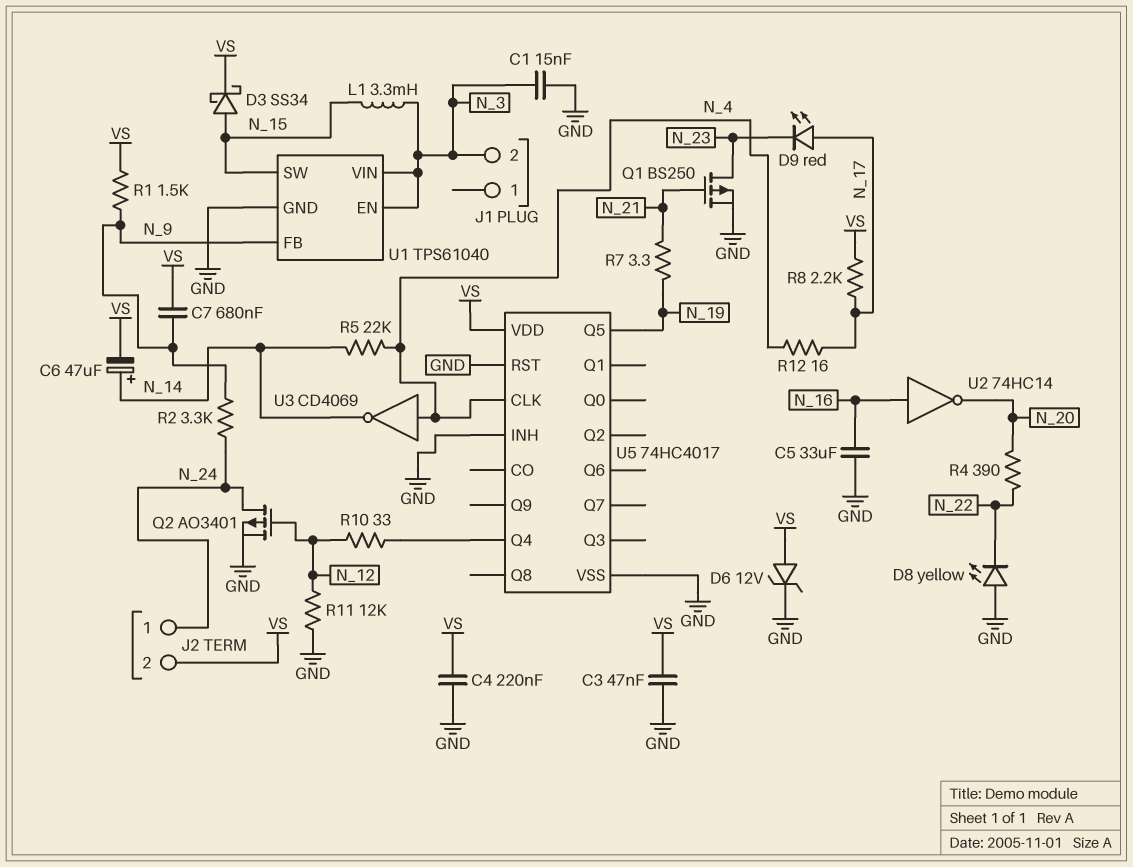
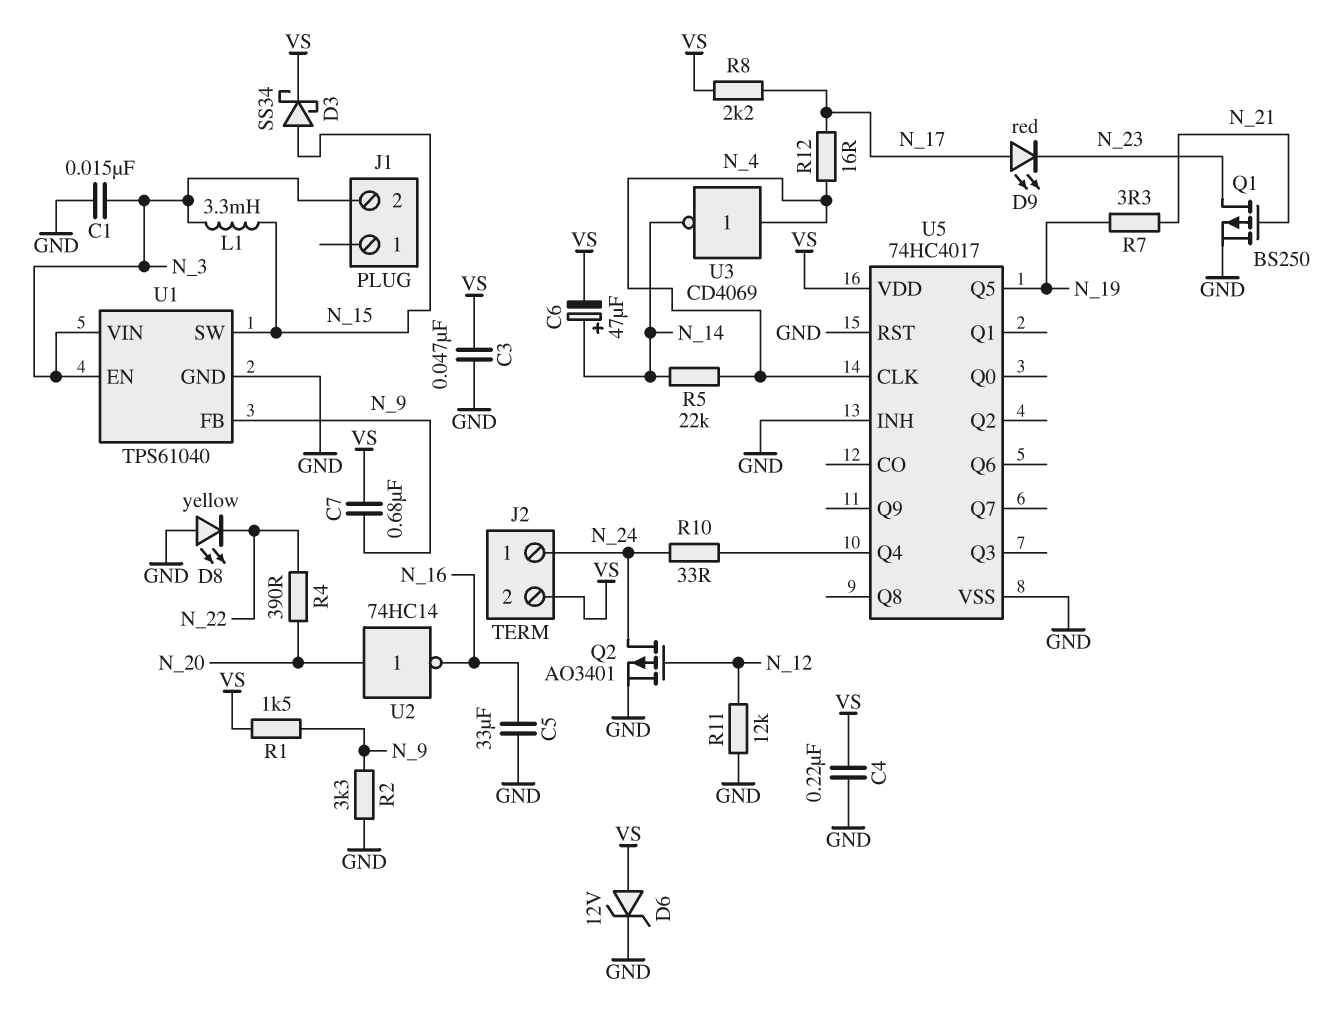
R2: 3.3k (N_9, N_24) -> 3.3k (GND, N_9)
R10: 33 (N_12, U5/Q4) -> 33 (N_24, U5/Q4)
U2: NOT 74HC14 (in N_16, out N_20) -> NOT 74HC14 (in N_20, out N_16)

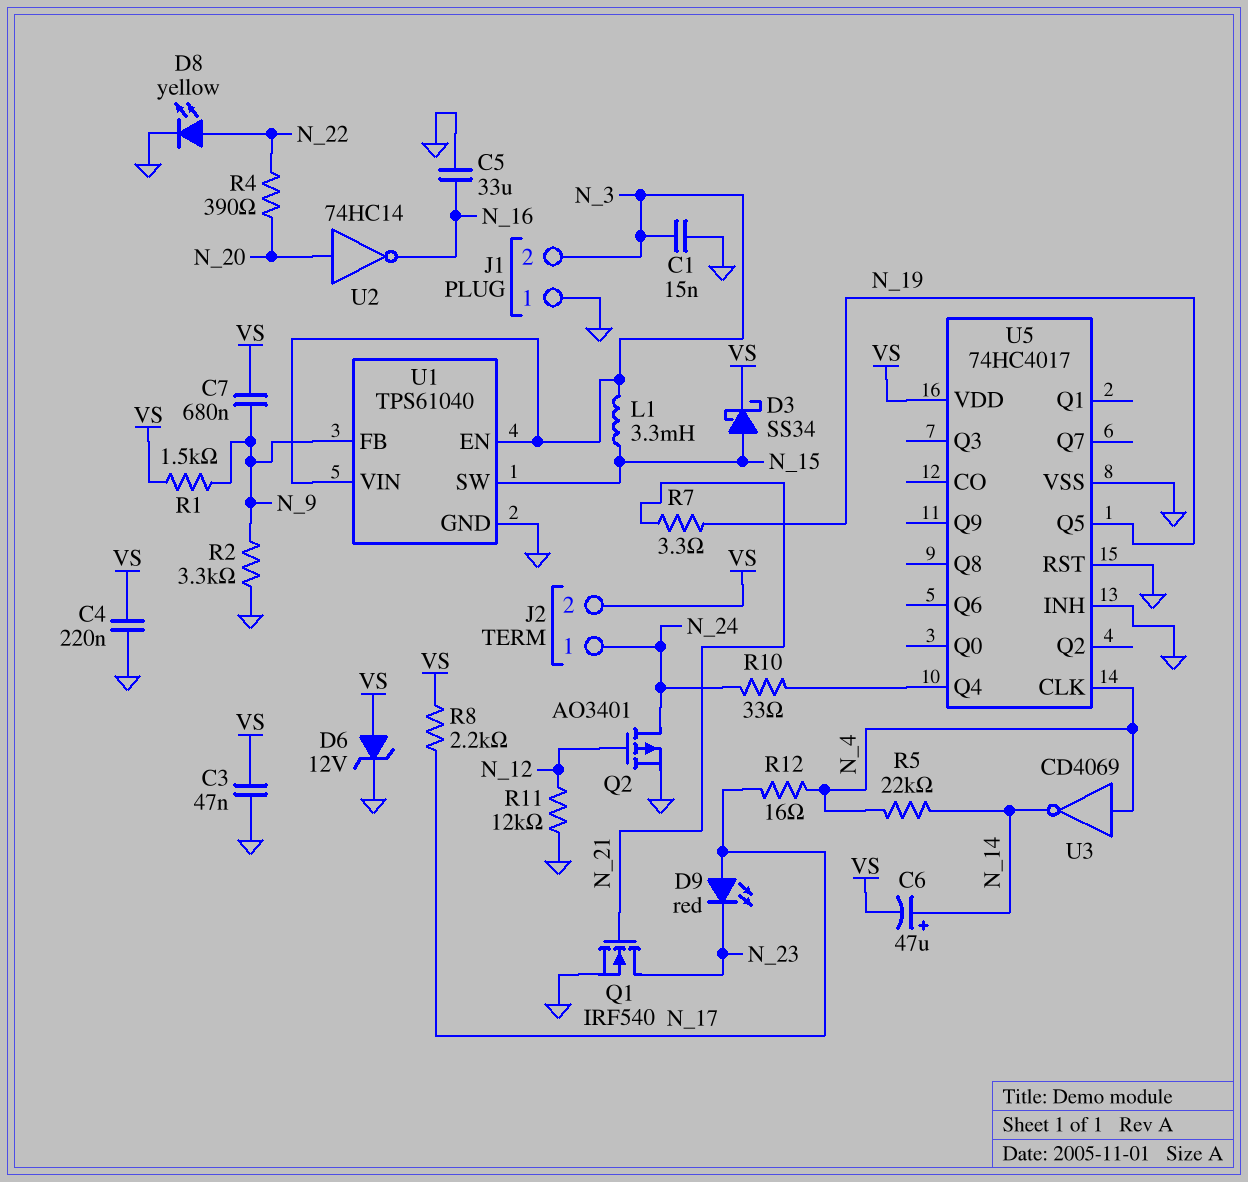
D8: LED yellow (A GND, K N_22) -> LED yellow (A N_22, K GND)
J1 pin 1: none -> GND
Q1: PMOS BS250 (G N_21, D N_23, S GND) -> NMOS IRF540 (G N_21, D N_23, S GND)

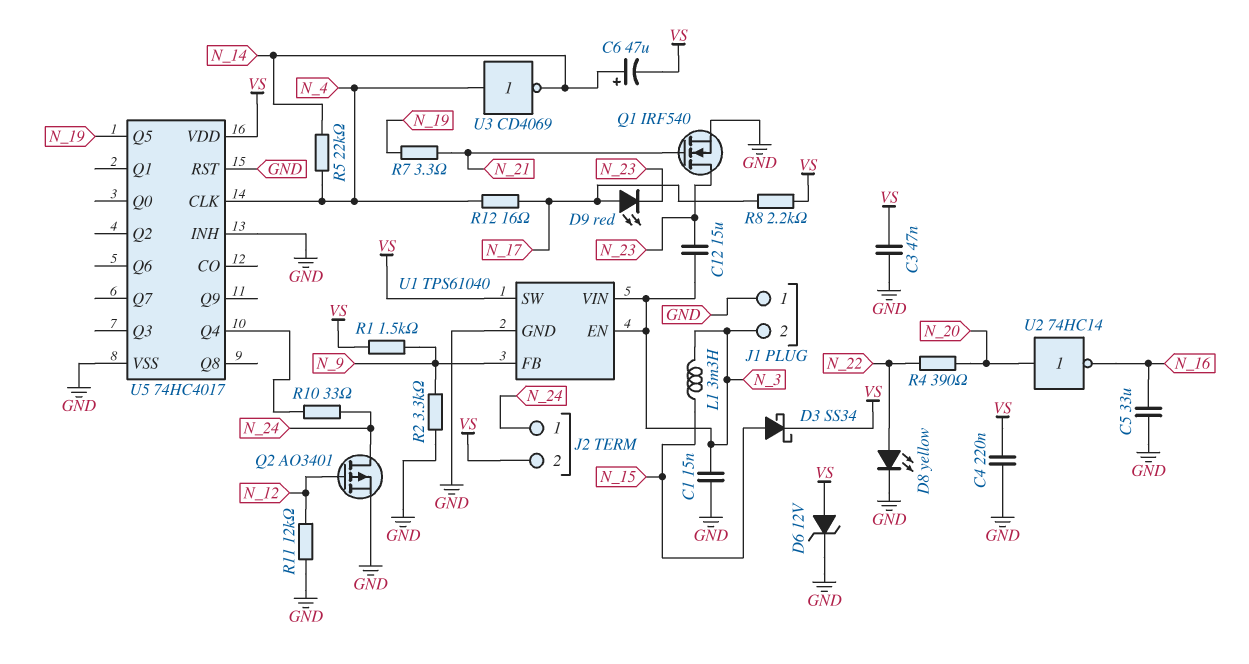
C7: 680nF (N_9, VS) -> none
C12: none -> 15uF (N_3, N_23)
U1 pin SW: N_15 -> VS

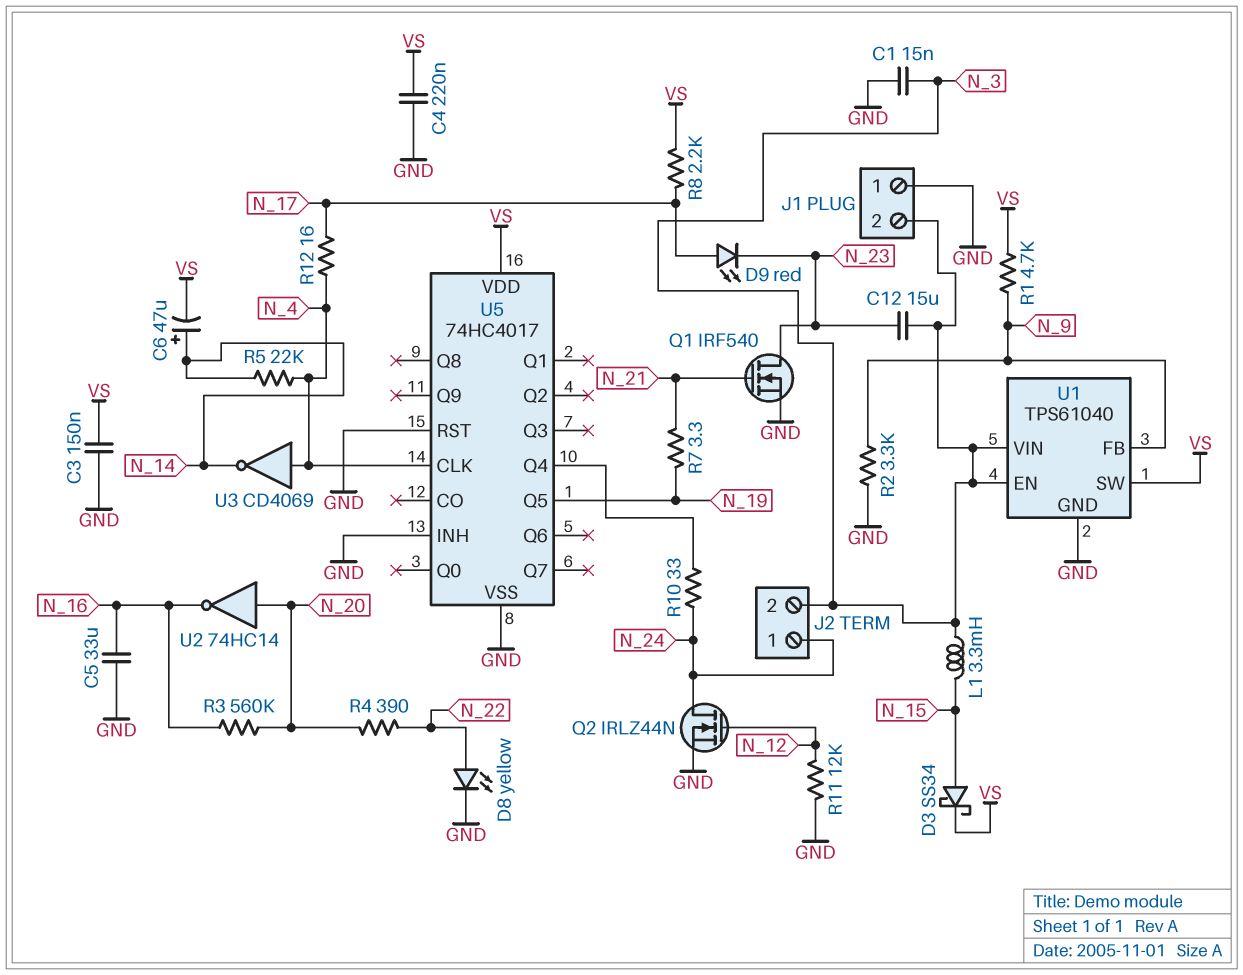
C3: 47nF (GND, VS) -> 150nF (GND, VS)
D6: zener 12V (A VS, K GND) -> none
J2 pin 2: VS -> N_3
Q2: PMOS AO3401 (G N_12, D N_24, S GND) -> NMOS IRLZ44N (G N_12, D N_24, S GND)
R1: 1.5k (N_9, VS) -> 4.7k (N_9, VS)
R3: none -> 560k (N_16, N_20)

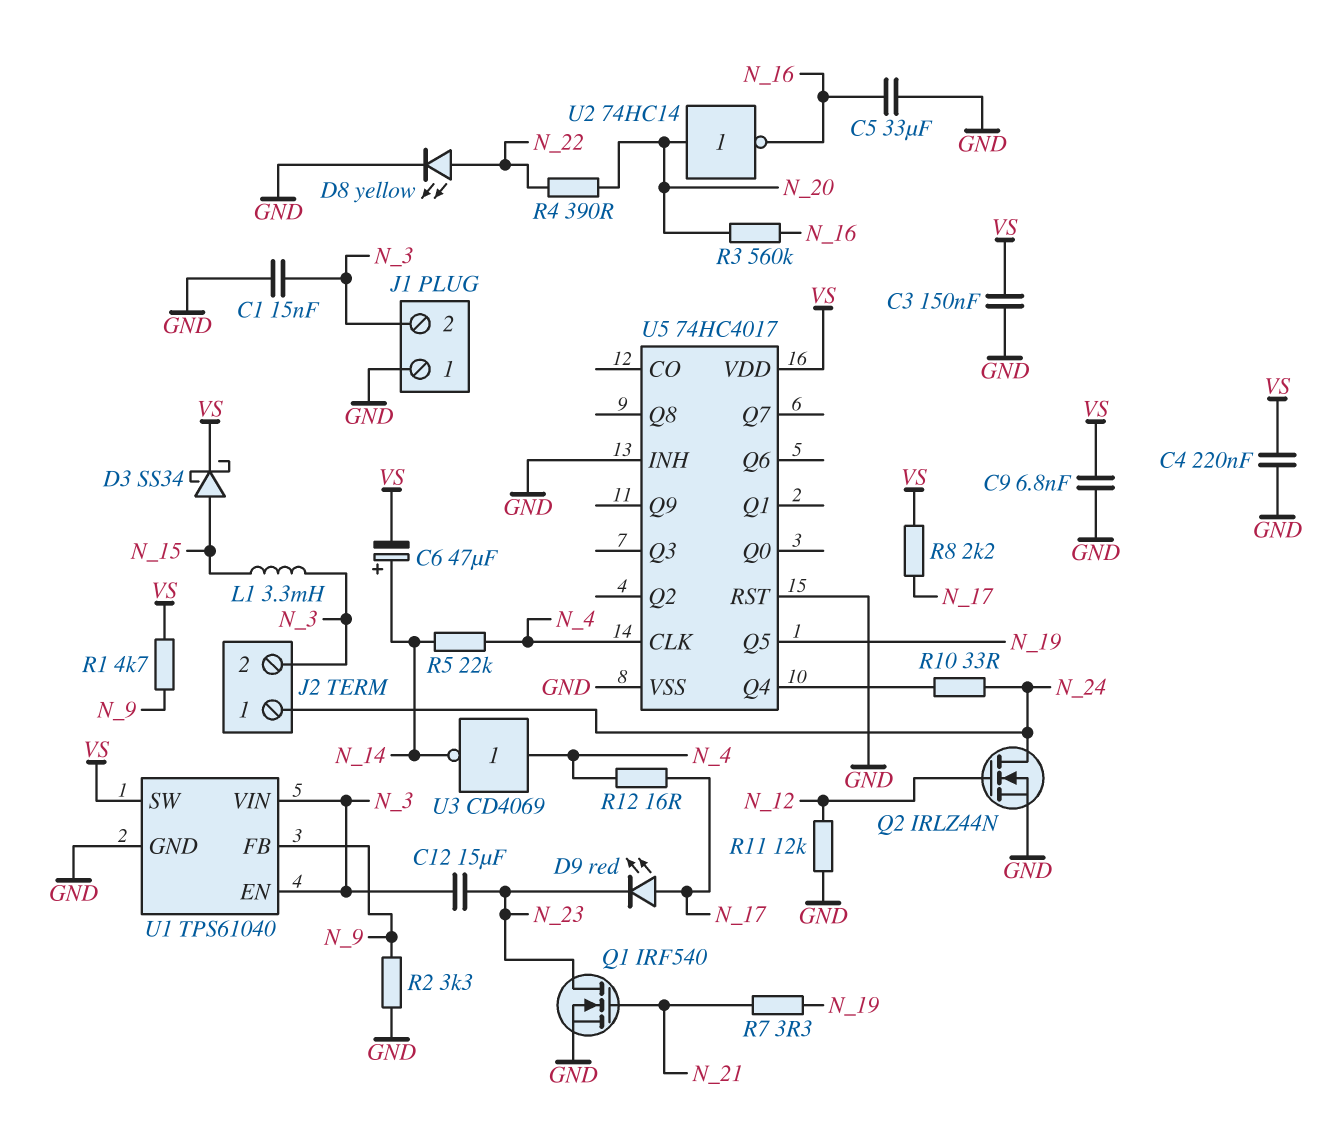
C9: none -> 6.8nF (GND, VS)

